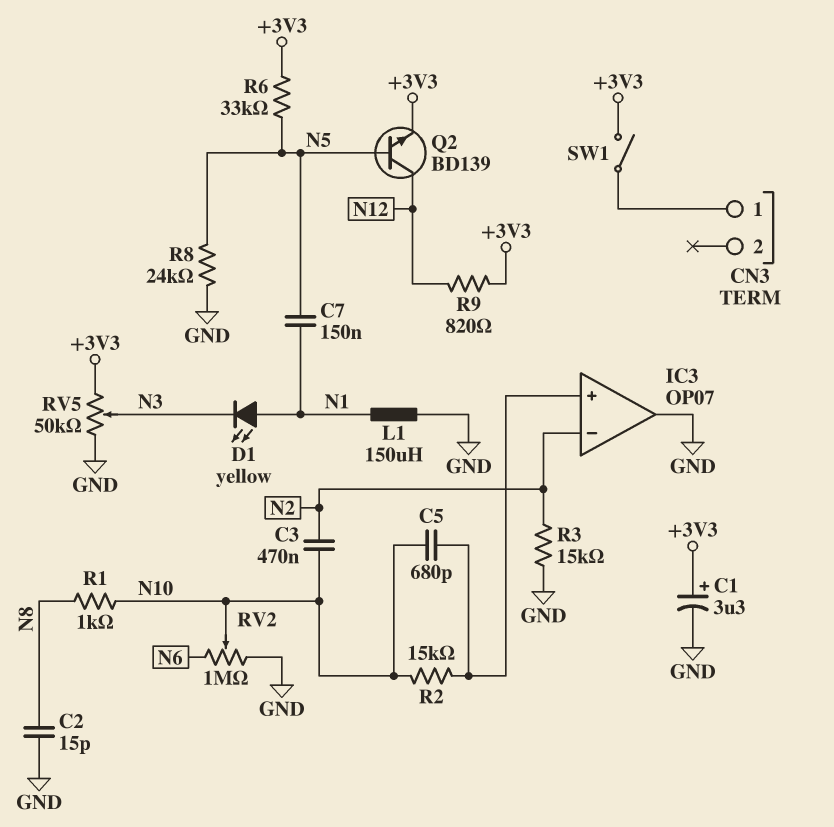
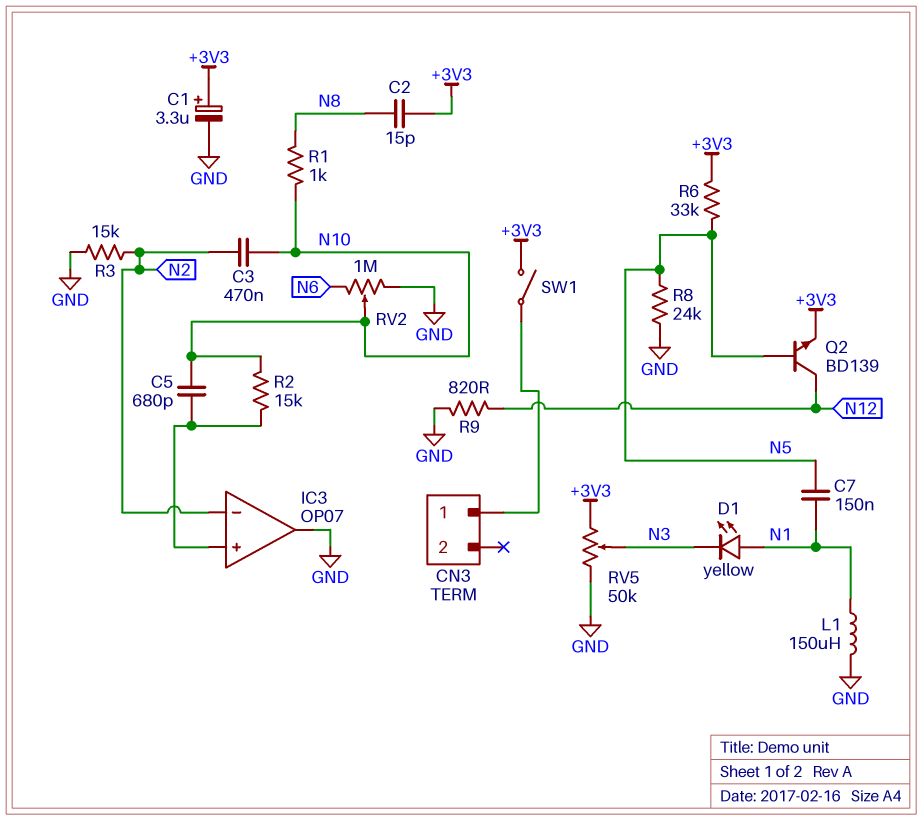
C2: 15pF (GND, N8) -> 15pF (+3V3, N8)
R9: 820 (+3V3, N12) -> 820 (GND, N12)

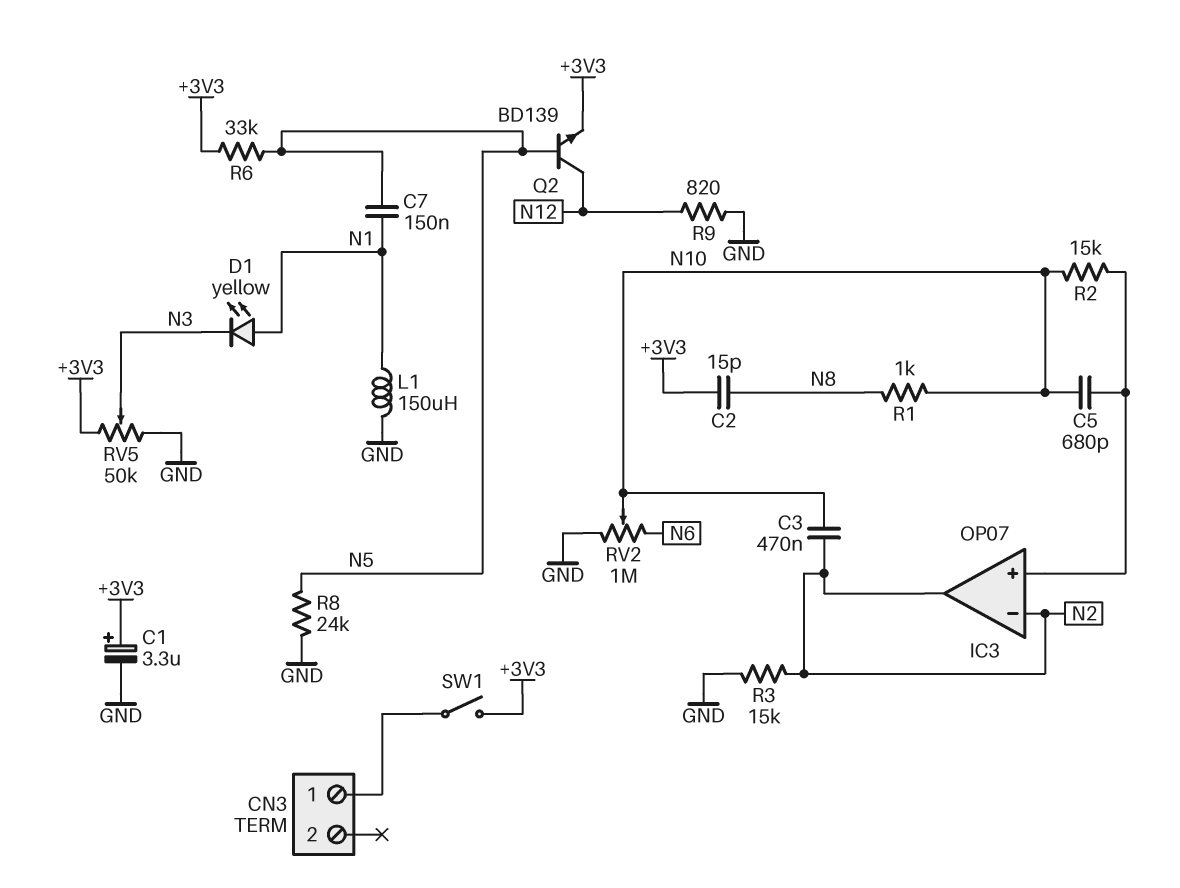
IC3 pin out: GND -> N2

